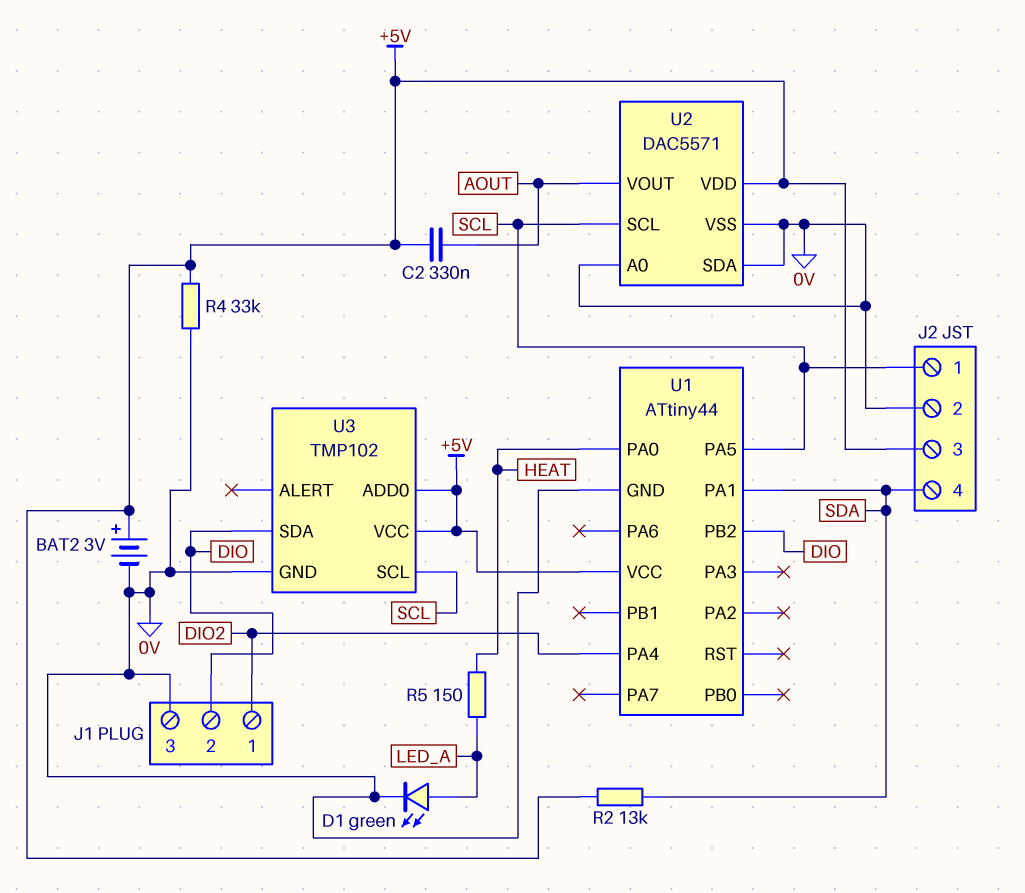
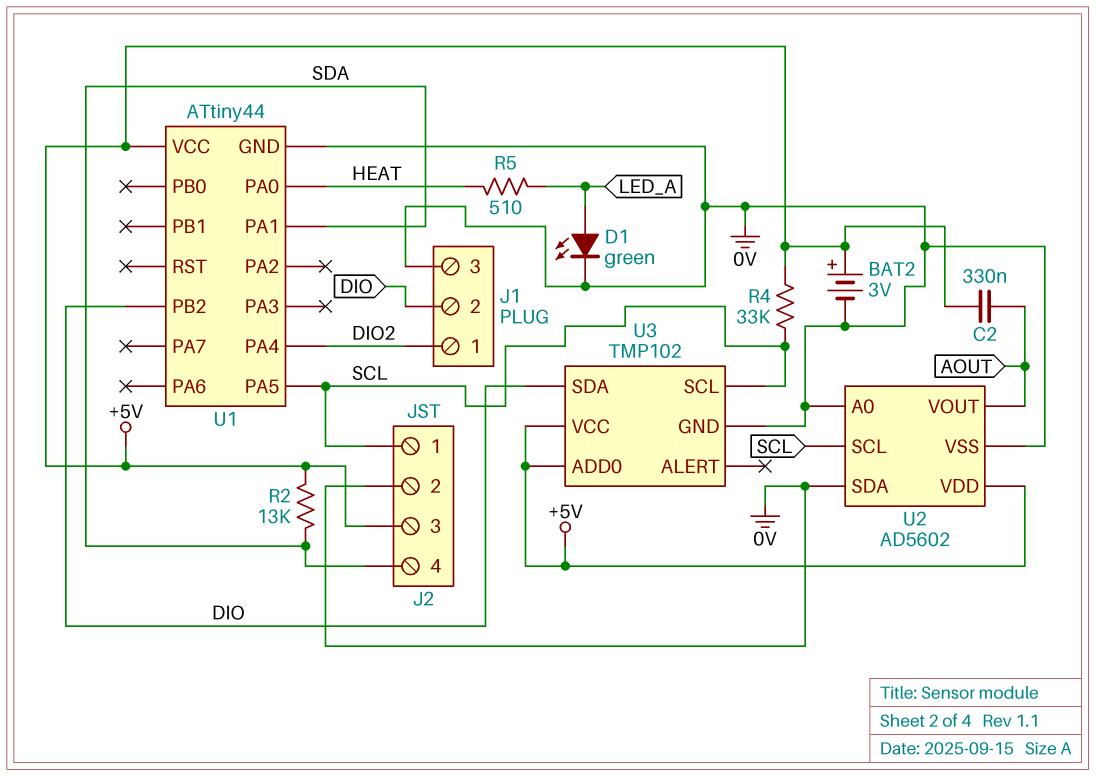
R4: 33k (+5V, 0V) -> 33k (+5V, SCL)
R5: 150 (HEAT, LED_A) -> 510 (HEAT, LED_A)
U2: DAC5571 -> AD5602

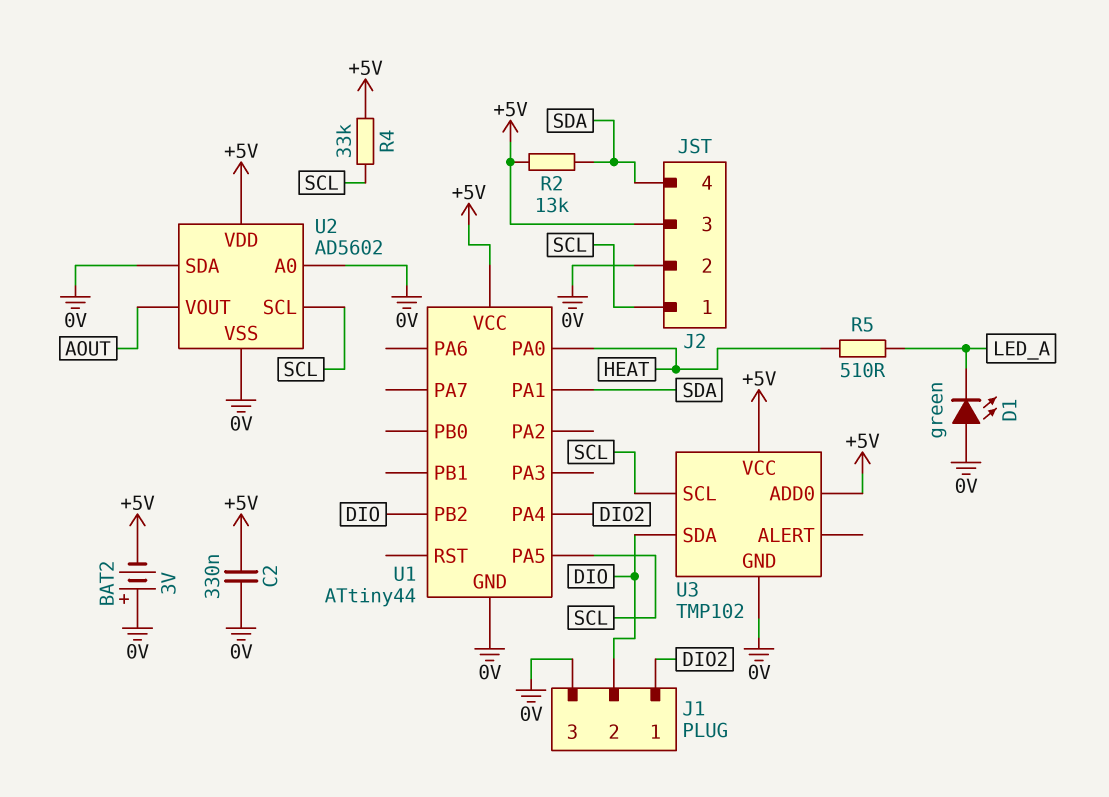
BAT2: 3V (plus +5V, minus 0V) -> 3V (plus 0V, minus +5V)
C2: 330nF (+5V, AOUT) -> 330nF (+5V, 0V)
D1: LED green (A LED_A, K 0V) -> LED green (A 0V, K LED_A)

